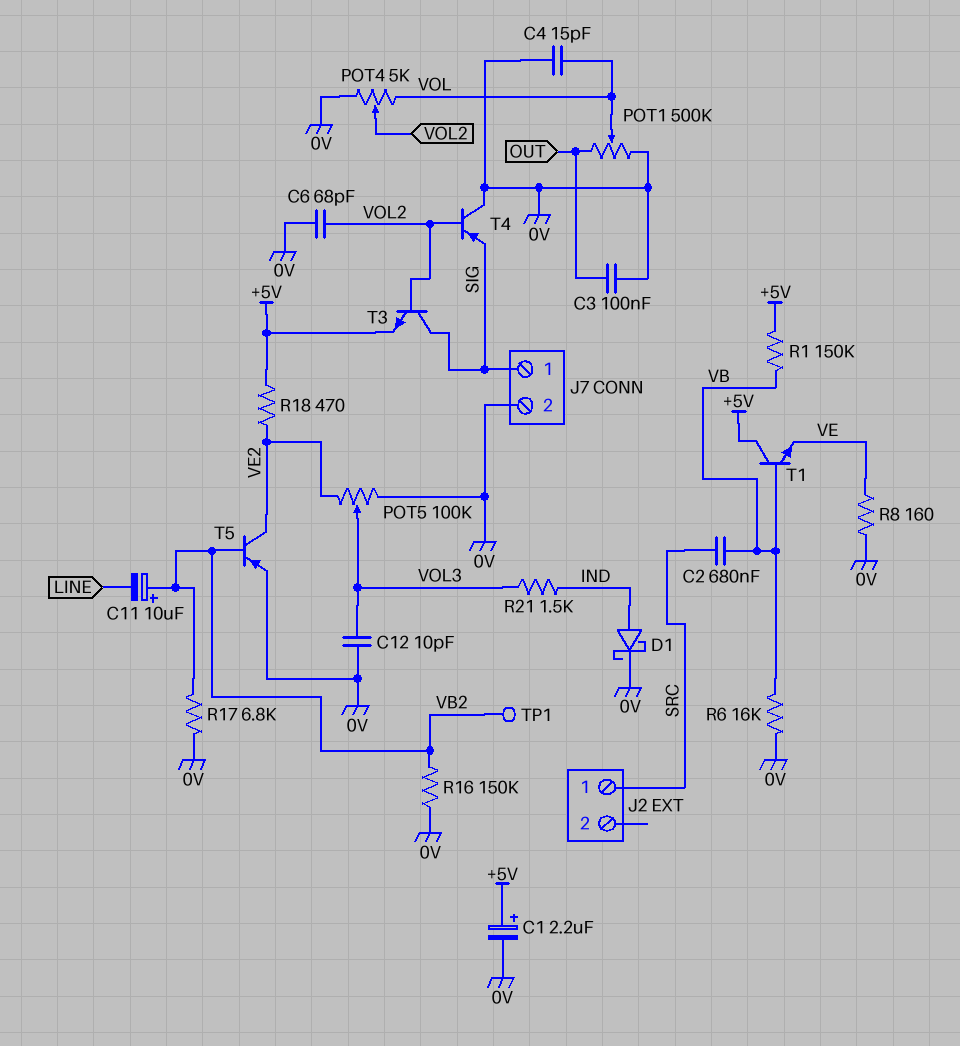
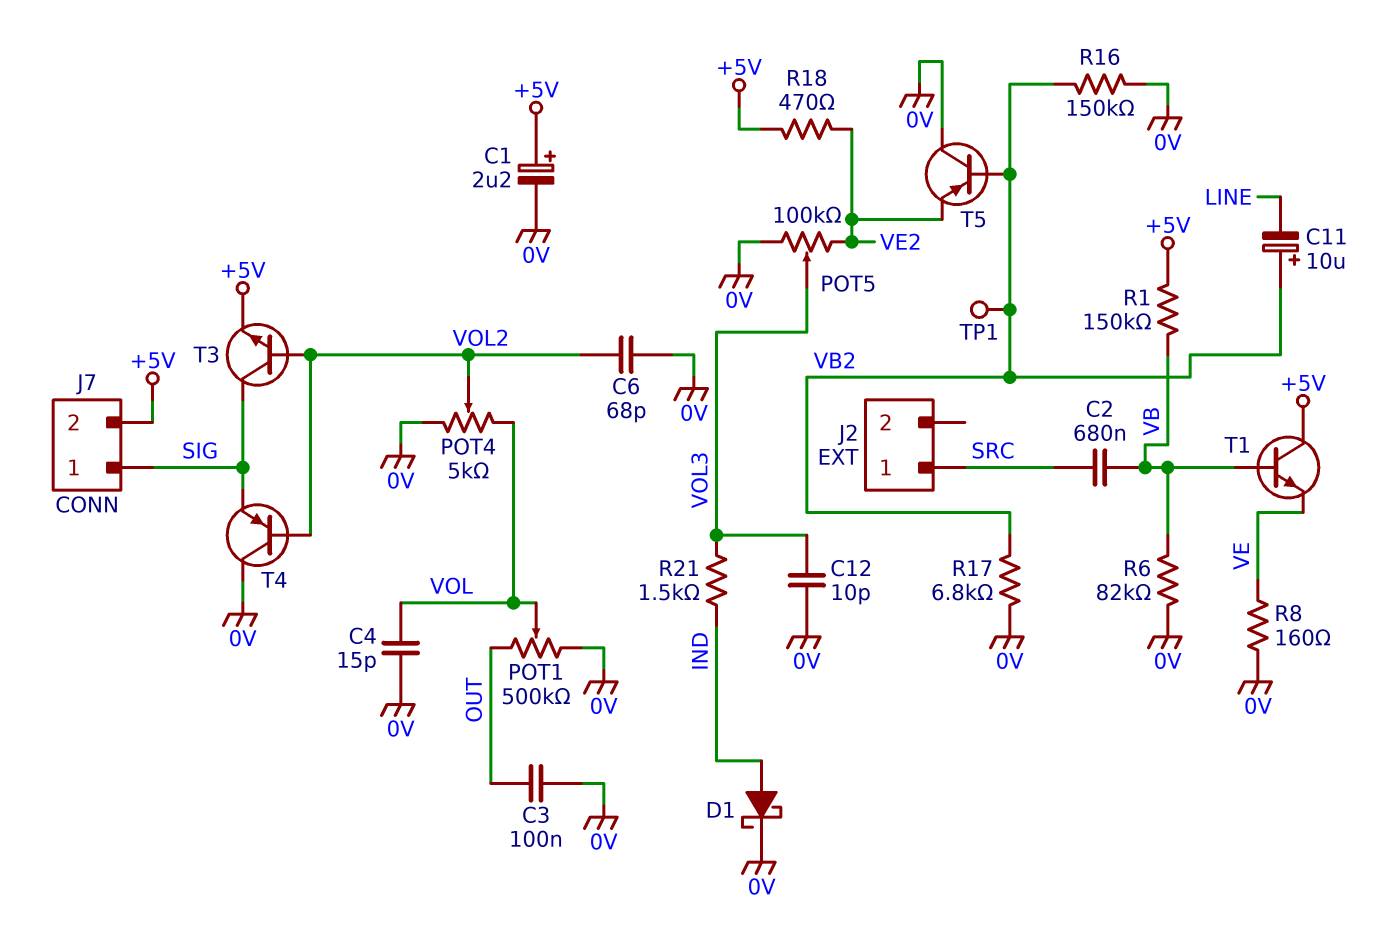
J7 pin 2: 0V -> +5V
R6: 16k (0V, VB) -> 82k (0V, VB)
T5: PNP (B VB2, C VE2, E 0V) -> PNP (B VB2, C 0V, E VE2)

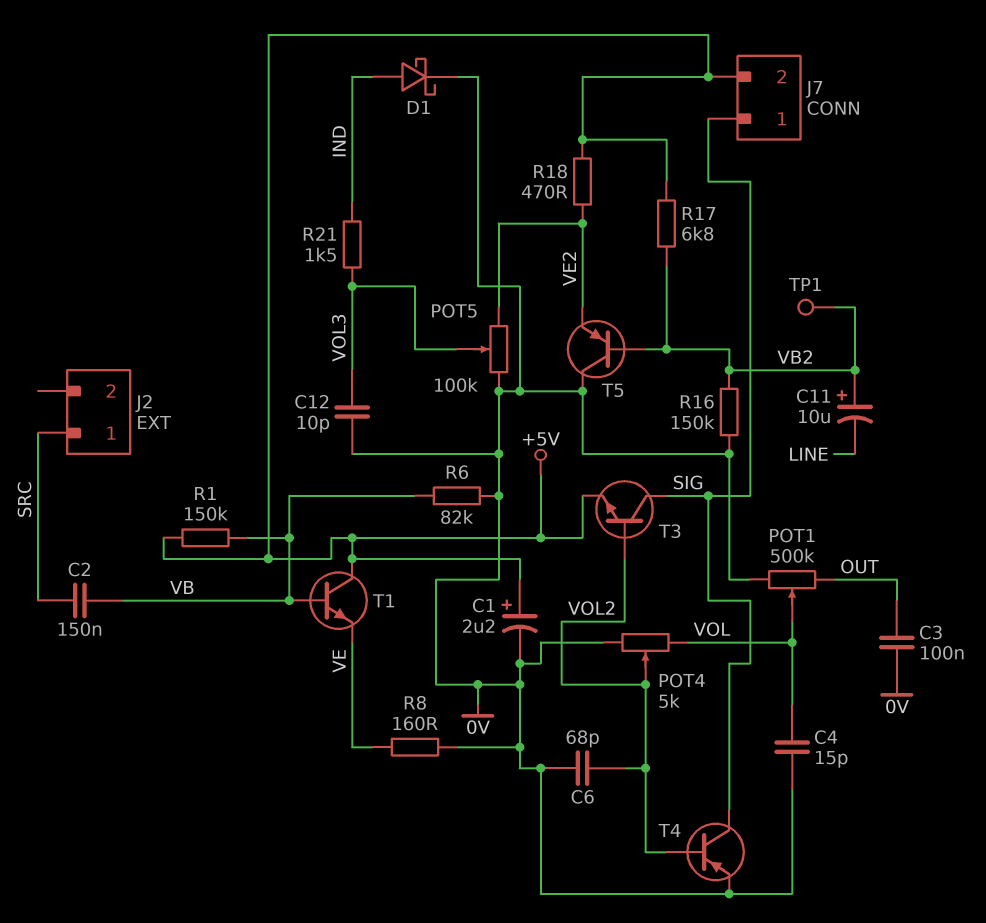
C2: 680nF (SRC, VB) -> 150nF (SRC, VB)
R17: 6.8k (0V, VB2) -> 6.8k (+5V, VB2)
T4: PNP (B VOL2, C 0V, E SIG) -> PNP (B VOL2, C SIG, E 0V)

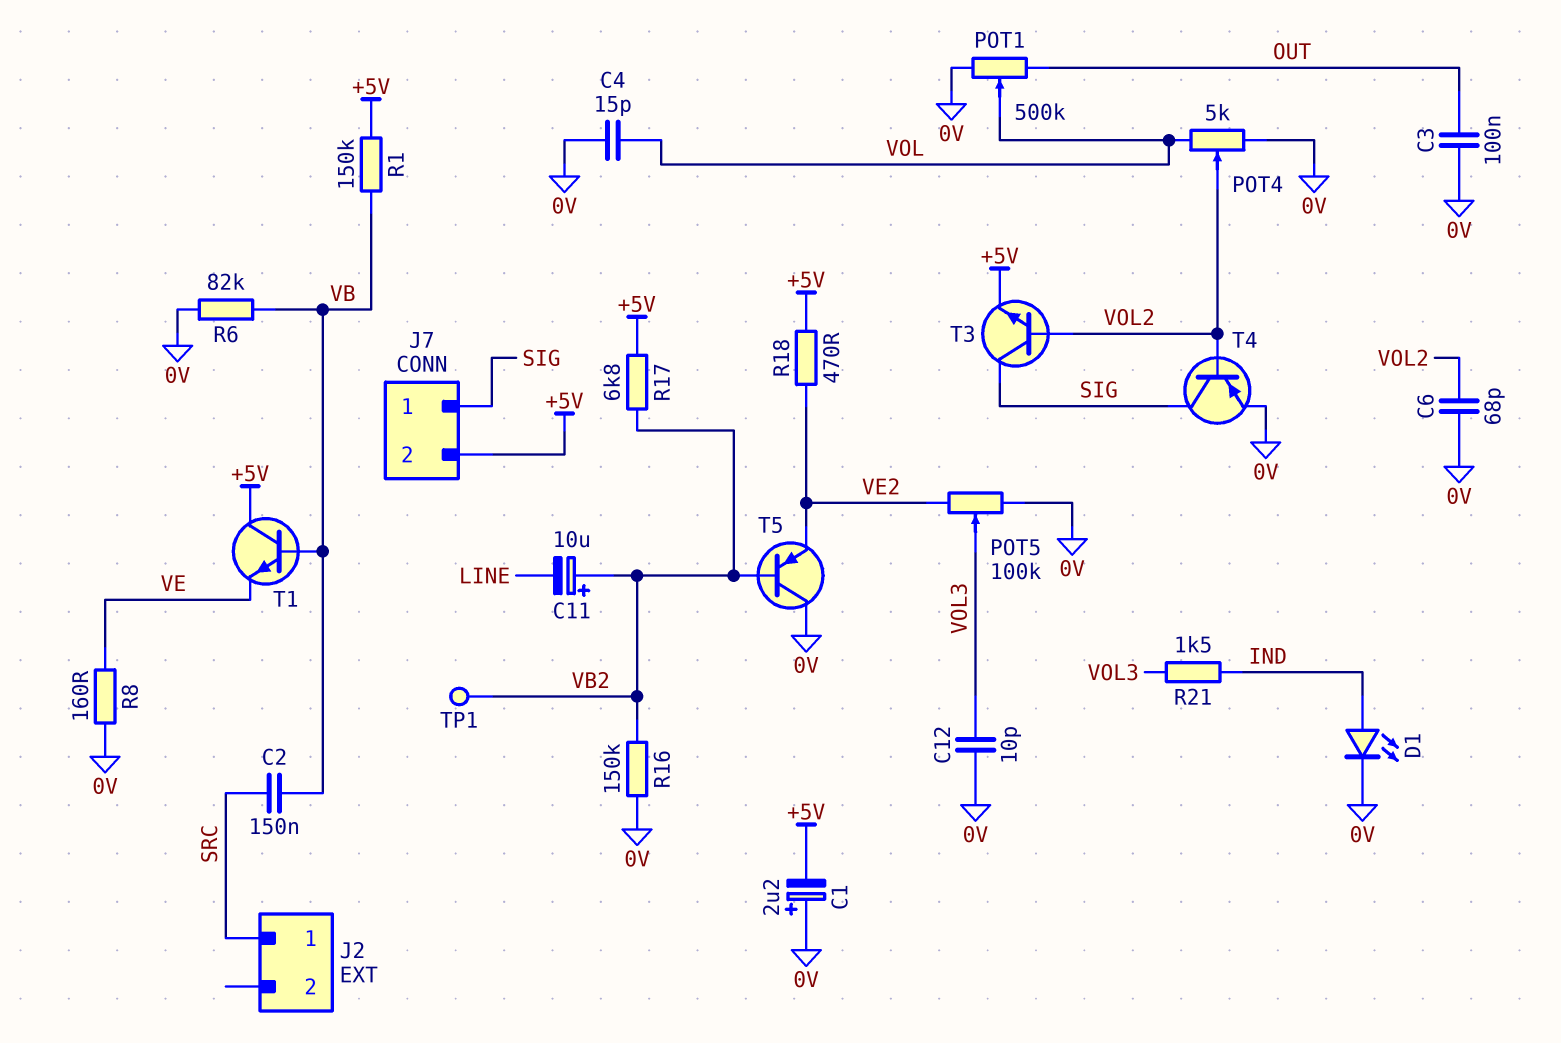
C1: 2.2uF (plus +5V, minus 0V) -> 2.2uF (plus 0V, minus +5V)
D1: schottky (A IND, K 0V) -> LED (A IND, K 0V)

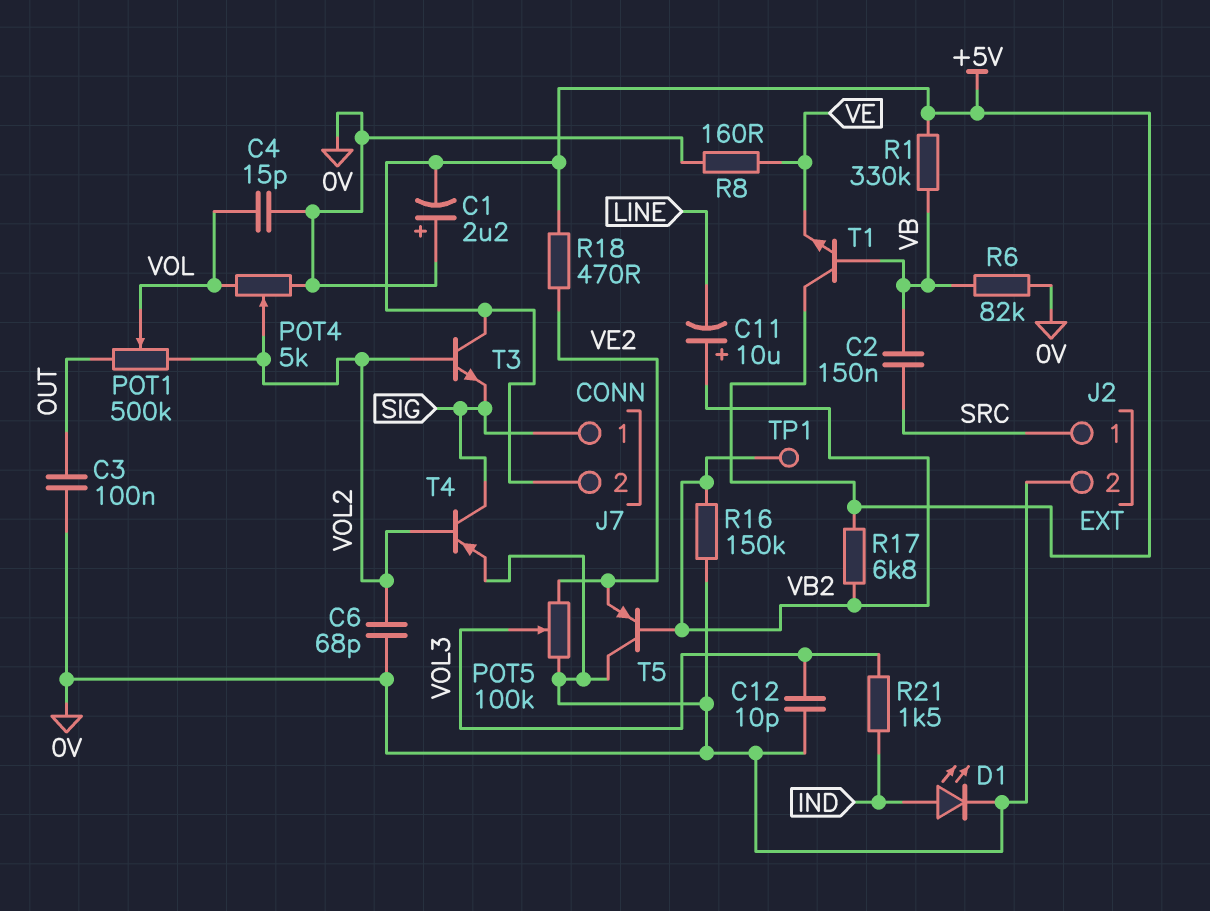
J2 pin 2: none -> 0V
POT1: 500k (0V, OUT, wiper VOL) -> 500k (OUT, VOL2, wiper VOL)
R1: 150k (+5V, VB) -> 330k (+5V, VB)
T3: NPN (B VOL2, C SIG, E +5V) -> NPN (B VOL2, C +5V, E SIG)

